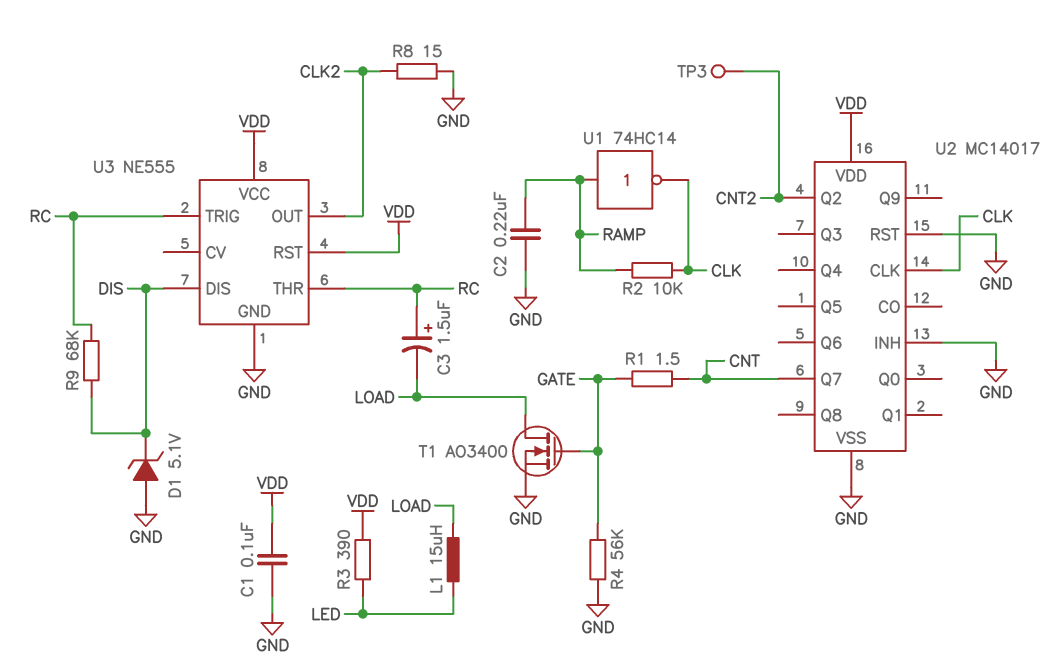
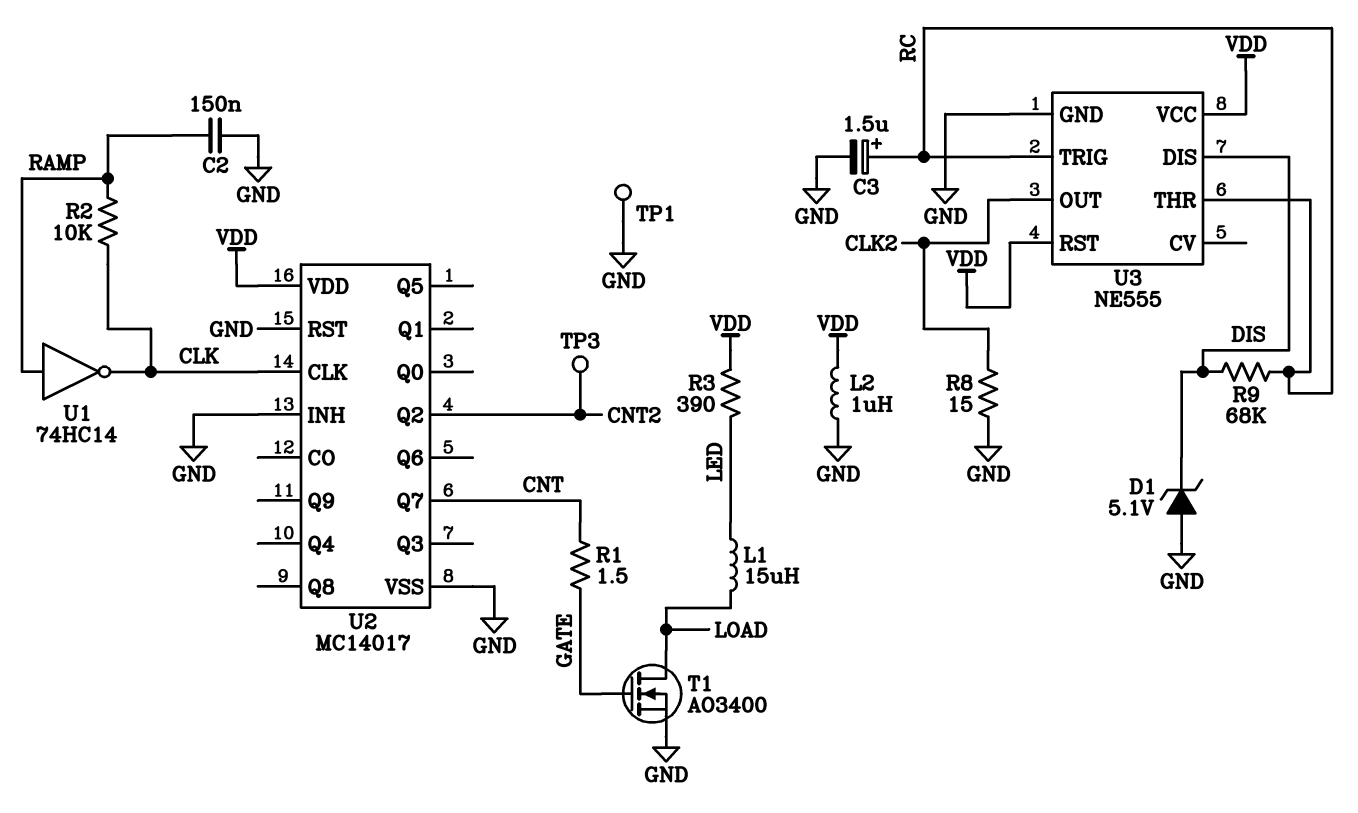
C1: 100nF (GND, VDD) -> none
C2: 220nF (GND, RAMP) -> 150nF (GND, RAMP)
C3: 1.5uF (plus RC, minus LOAD) -> 1.5uF (plus RC, minus GND)
L2: none -> 1uH (GND, VDD)
R4: 56k (GATE, GND) -> none
TP1: none -> test point (GND)

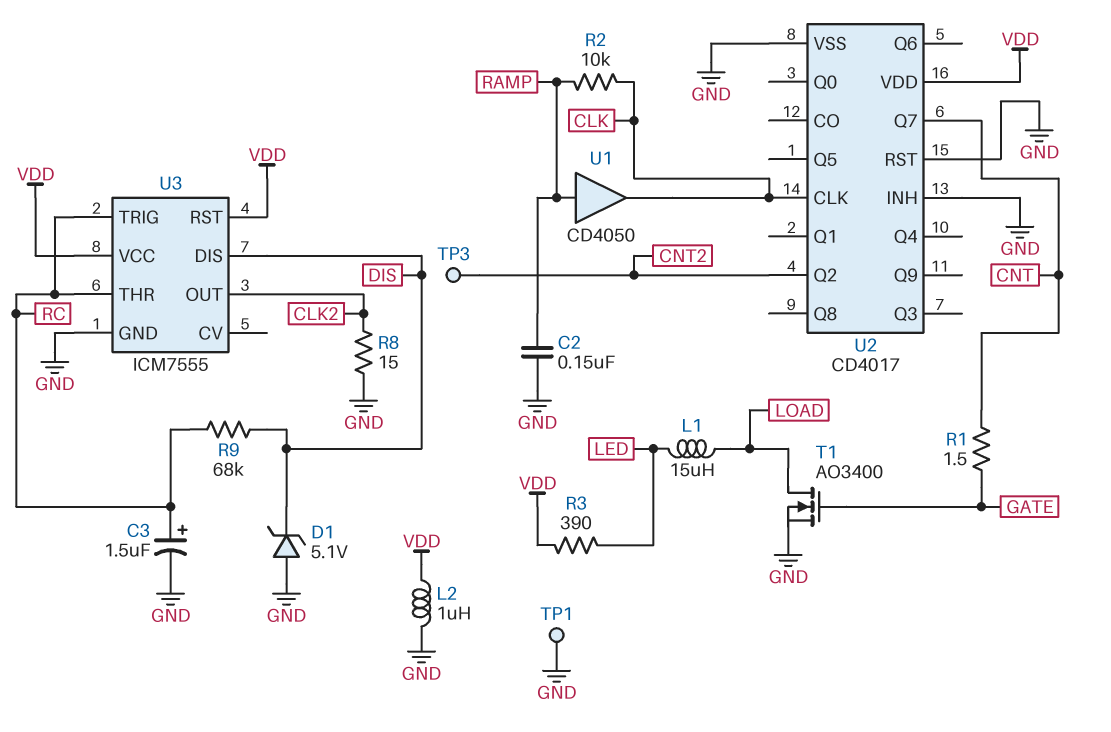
U1: NOT 74HC14 (in RAMP, out CLK) -> buffer CD4050 (in RAMP, out CLK)
U2: MC14017 -> CD4017
U3: NE555 -> ICM7555

